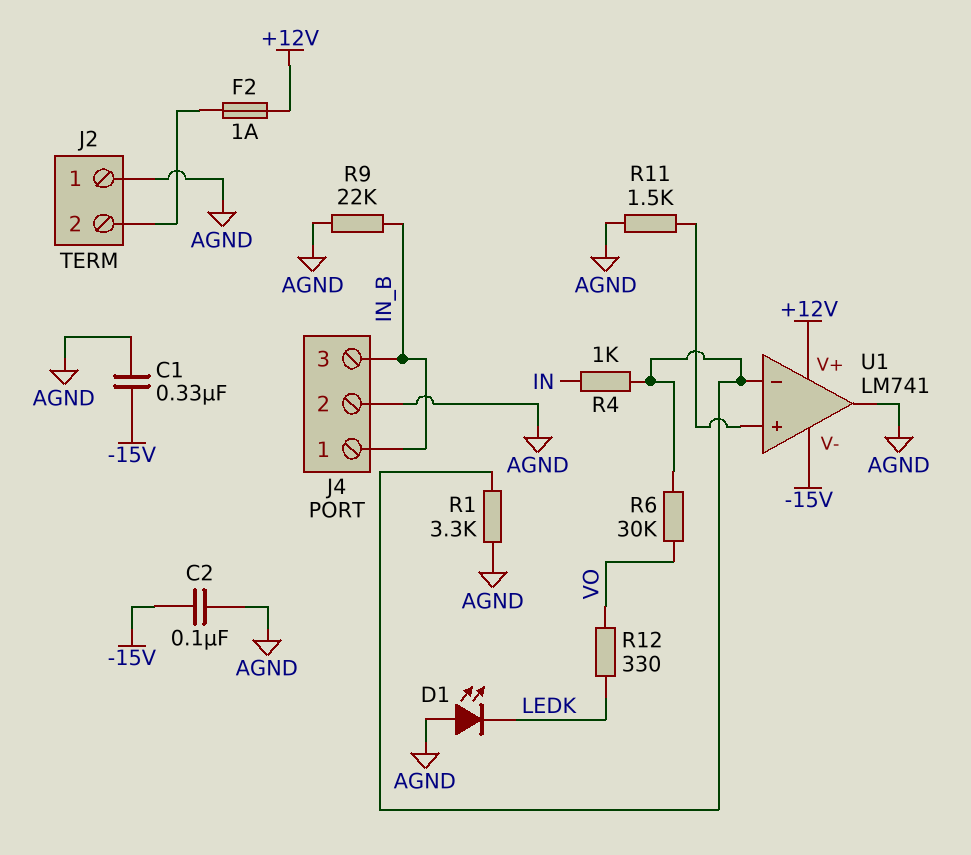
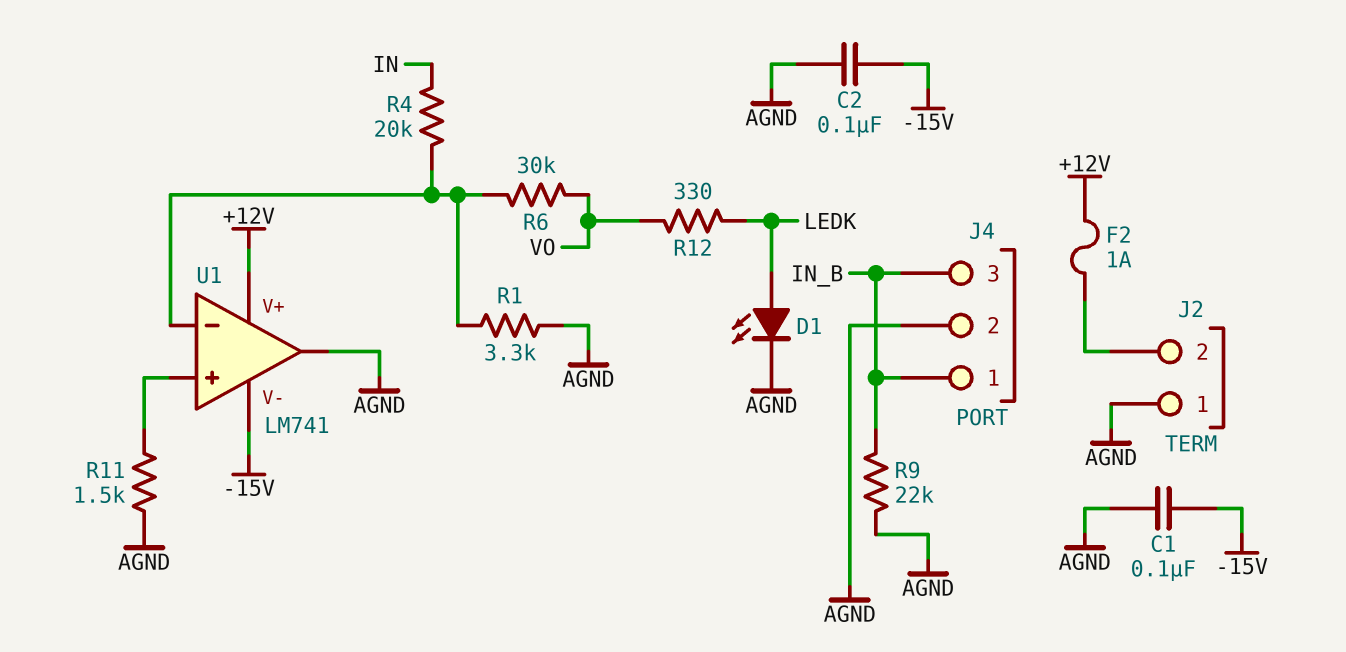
C1: 330nF (-15V, AGND) -> 100nF (-15V, AGND)
D1: LED (A AGND, K LEDK) -> LED (A LEDK, K AGND)
R4: 1k (IN, U1/in-) -> 20k (IN, U1/in-)

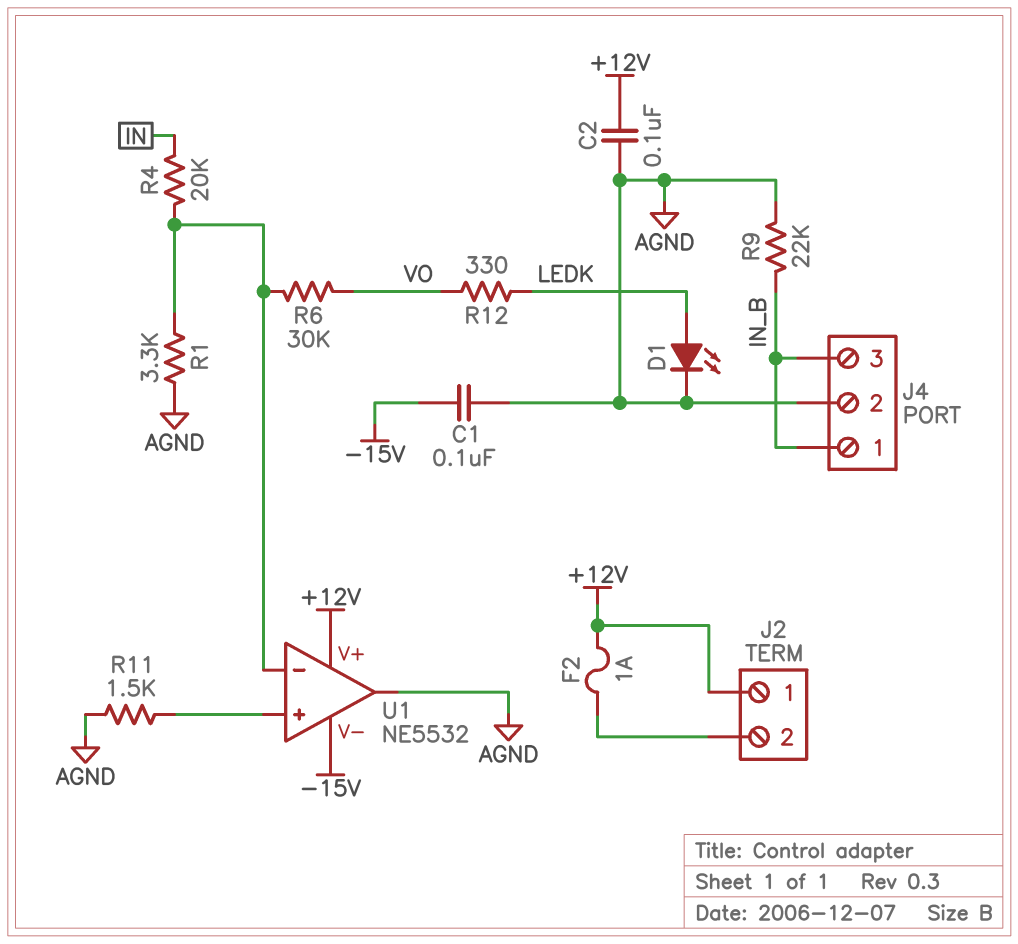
C2: 100nF (-15V, AGND) -> 100nF (+12V, AGND)
J2 pin 1: AGND -> +12V
U1: LM741 -> NE5532

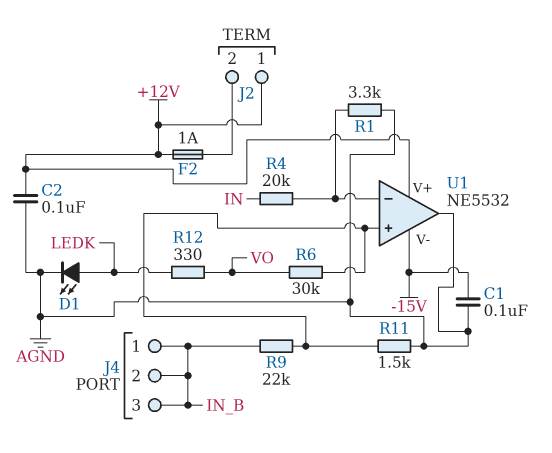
J4 pin 2: AGND -> IN_B
R6: 30k (U1/in-, VO) -> 30k (U1/in+, VO)
R9: 22k (AGND, IN_B) -> 22k (IN_B, U1/in+)

